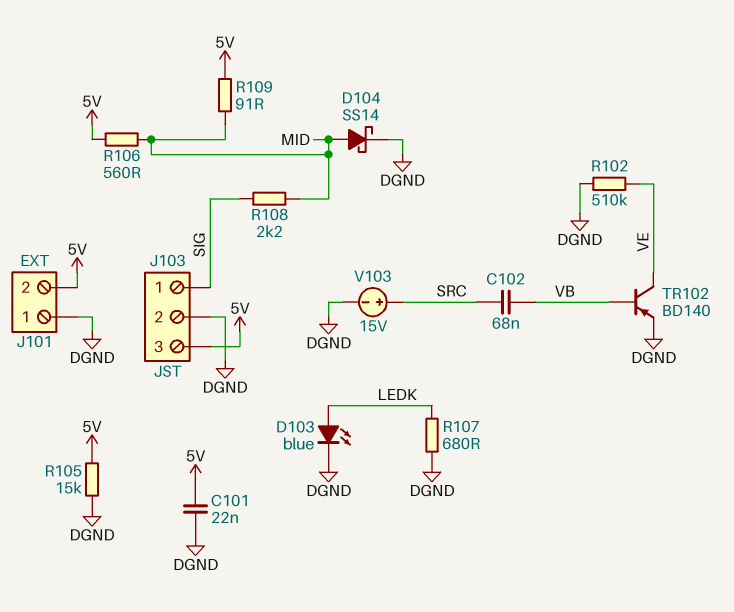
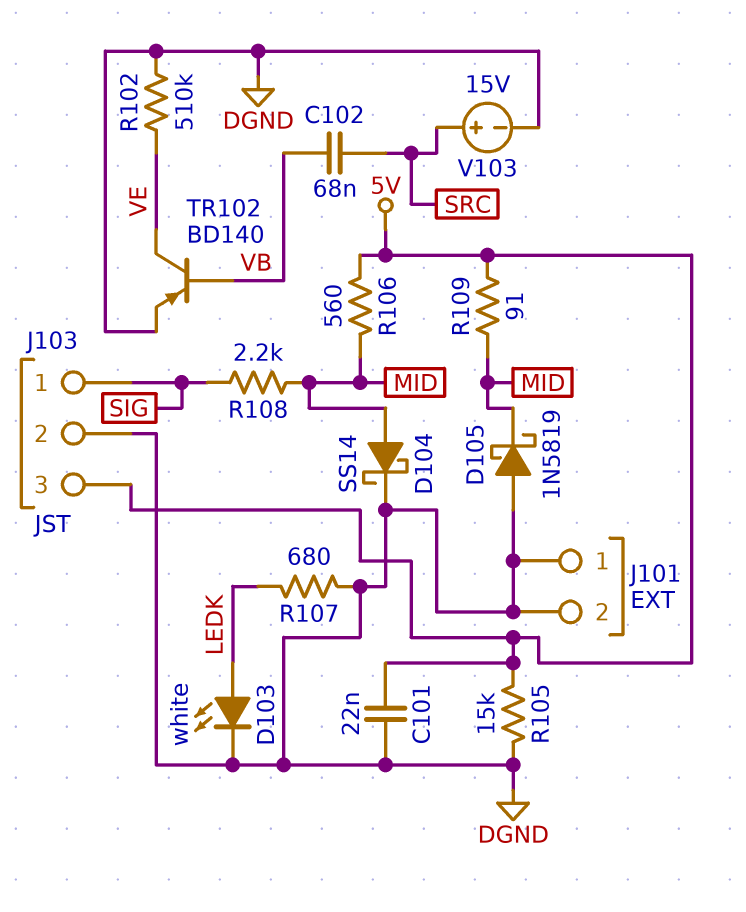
D103: LED blue (A LEDK, K DGND) -> LED white (A LEDK, K DGND)
D105: none -> schottky 1N5819 (A DGND, K MID)
J101 pin 2: 5V -> DGND

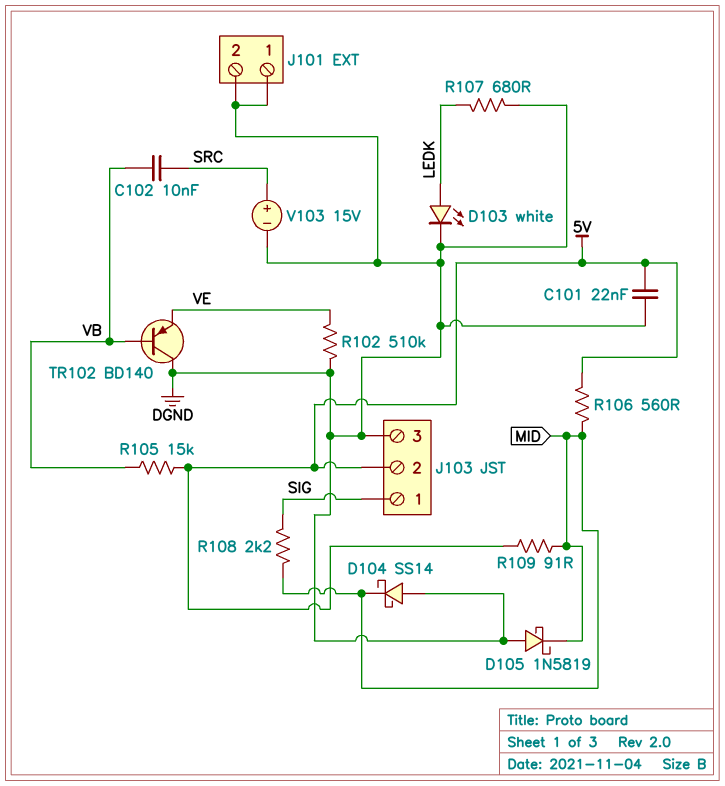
C102: 68nF (SRC, VB) -> 10nF (SRC, VB)
D104: schottky SS14 (A MID, K DGND) -> schottky SS14 (A DGND, K MID)
J103 pin 2: DGND -> 5V
J103 pin 3: 5V -> DGND
R105: 15k (5V, DGND) -> 15k (5V, VB)
TR102: PNP BD140 (B VB, C VE, E DGND) -> PNP BD140 (B VB, C DGND, E VE)

